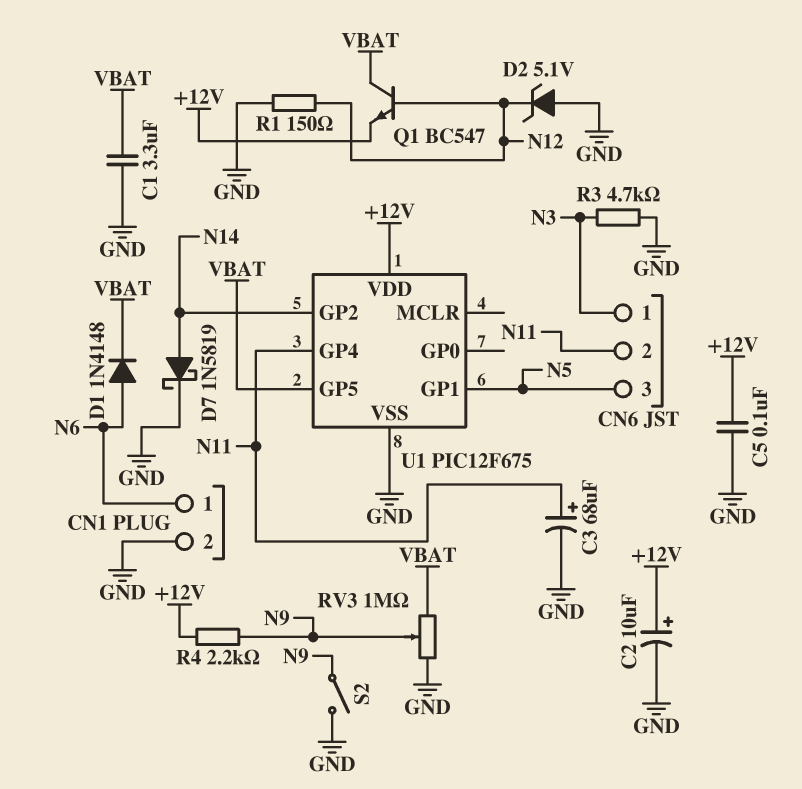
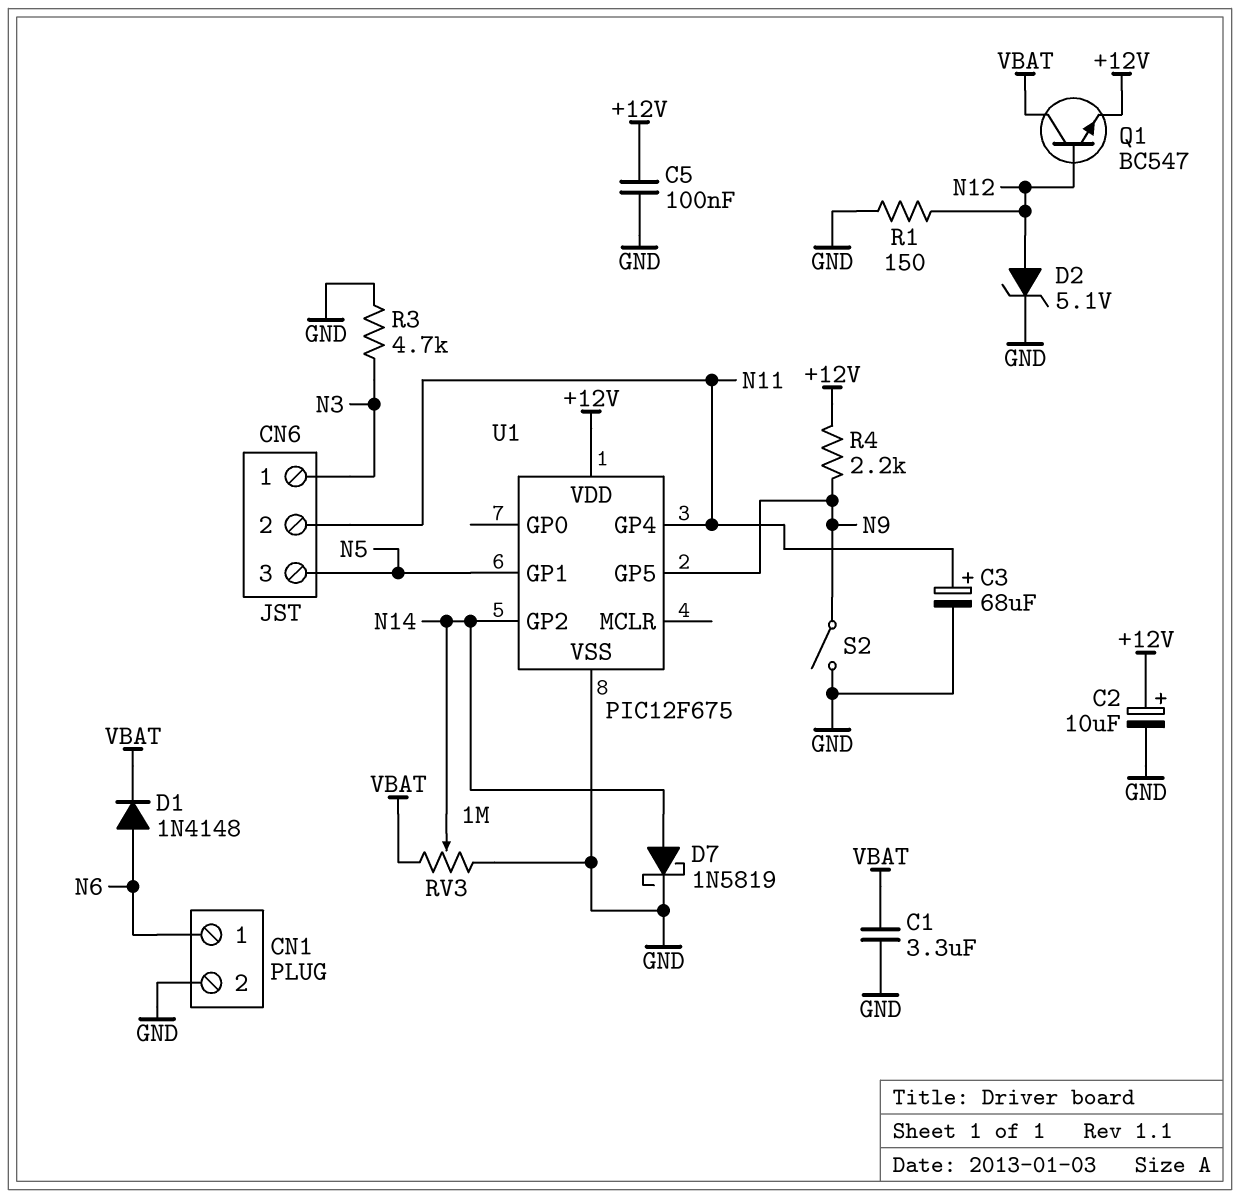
D2: zener 5.1V (A GND, K N12) -> zener 5.1V (A N12, K GND)
RV3: 1M (GND, VBAT, wiper N9) -> 1M (GND, VBAT, wiper N14)
U1 pin GP5: VBAT -> N9

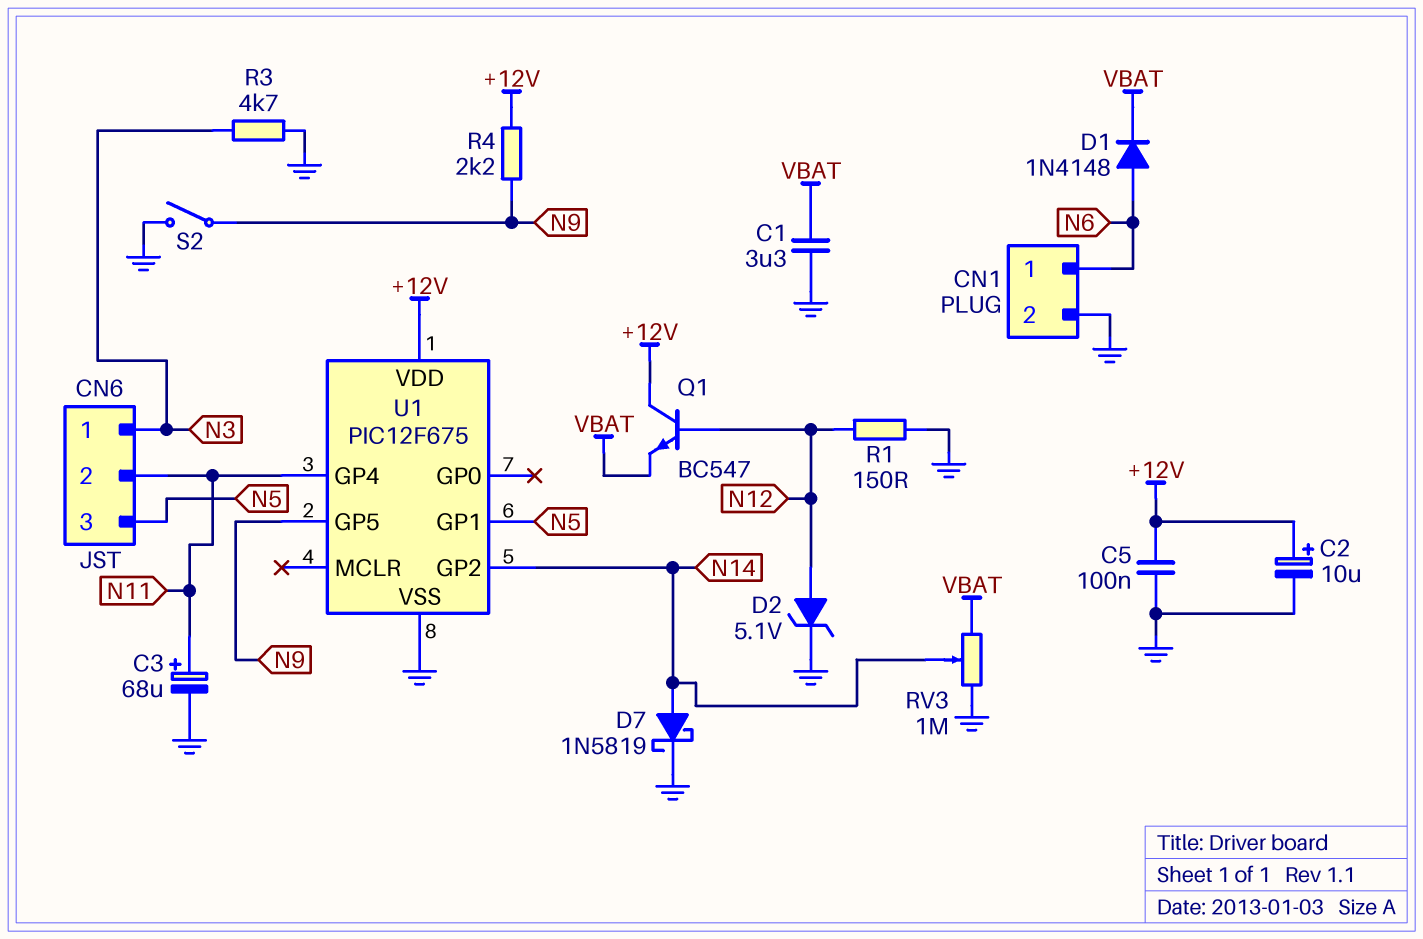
Q1: NPN BC547 (B N12, C VBAT, E +12V) -> NPN BC547 (B N12, C +12V, E VBAT)

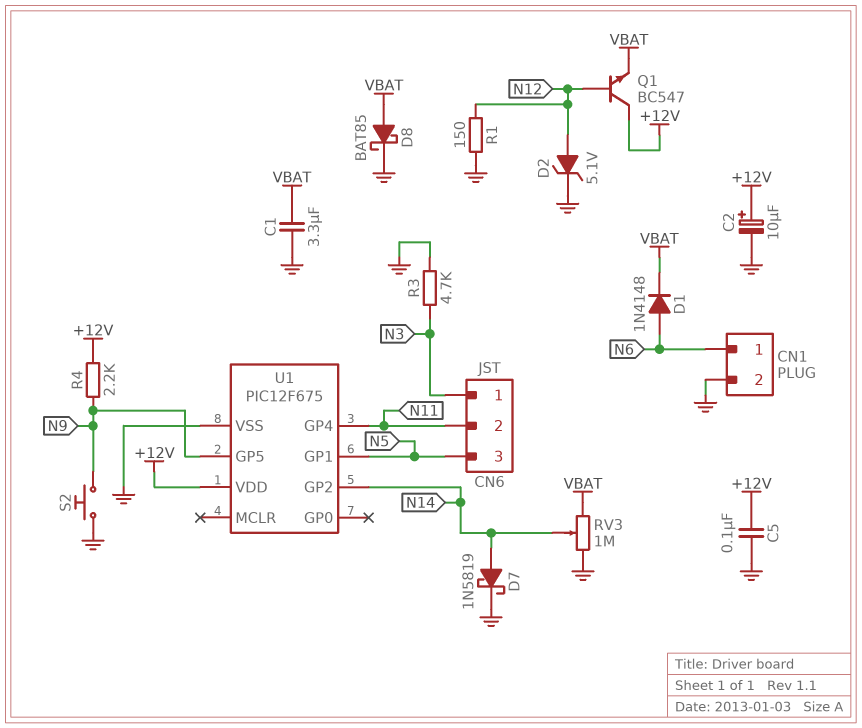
C3: 68uF (plus N11, minus GND) -> none
D8: none -> schottky BAT85 (A VBAT, K GND)
S2: switch (GND, N9) -> button (GND, N9)

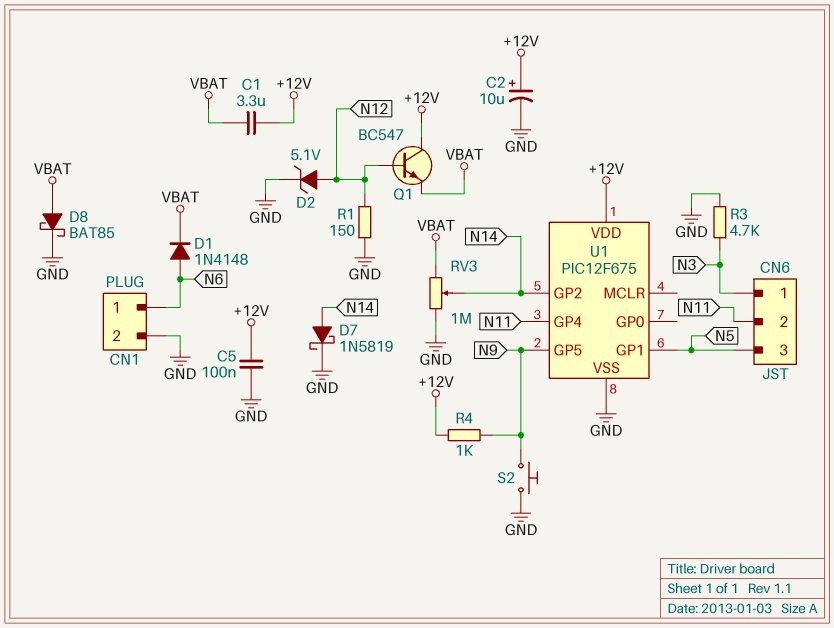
C1: 3.3uF (GND, VBAT) -> 3.3uF (+12V, VBAT)
R4: 2.2k (+12V, N9) -> 1k (+12V, N9)

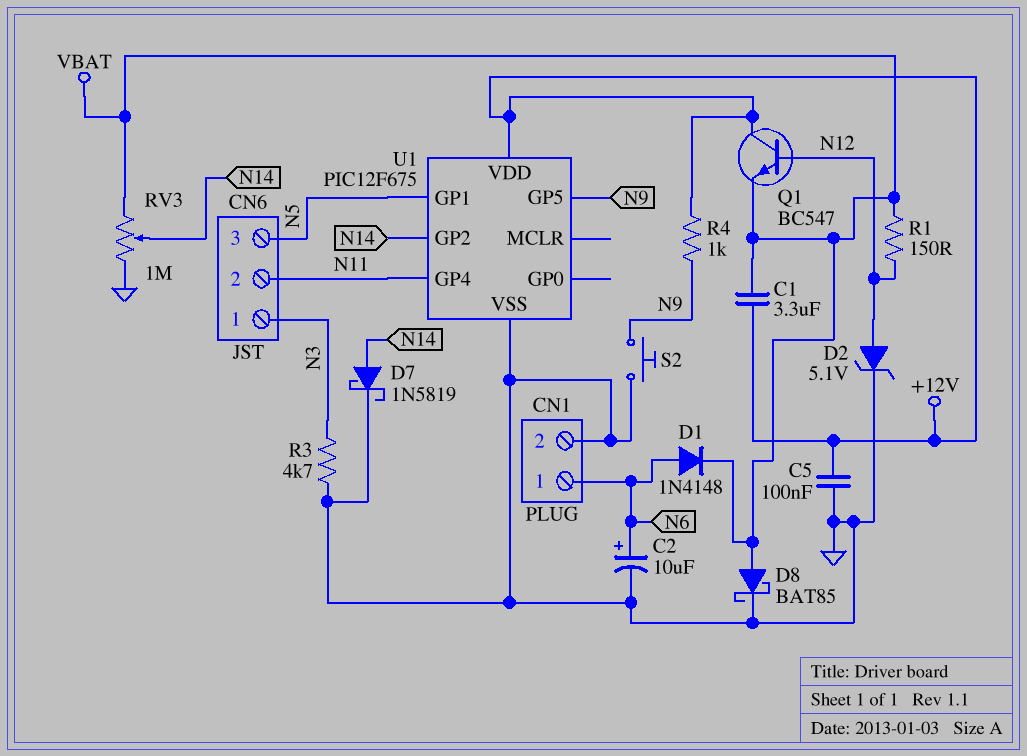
C2: 10uF (plus +12V, minus GND) -> 10uF (plus N6, minus GND)
R1: 150 (GND, N12) -> 150 (N12, VBAT)

